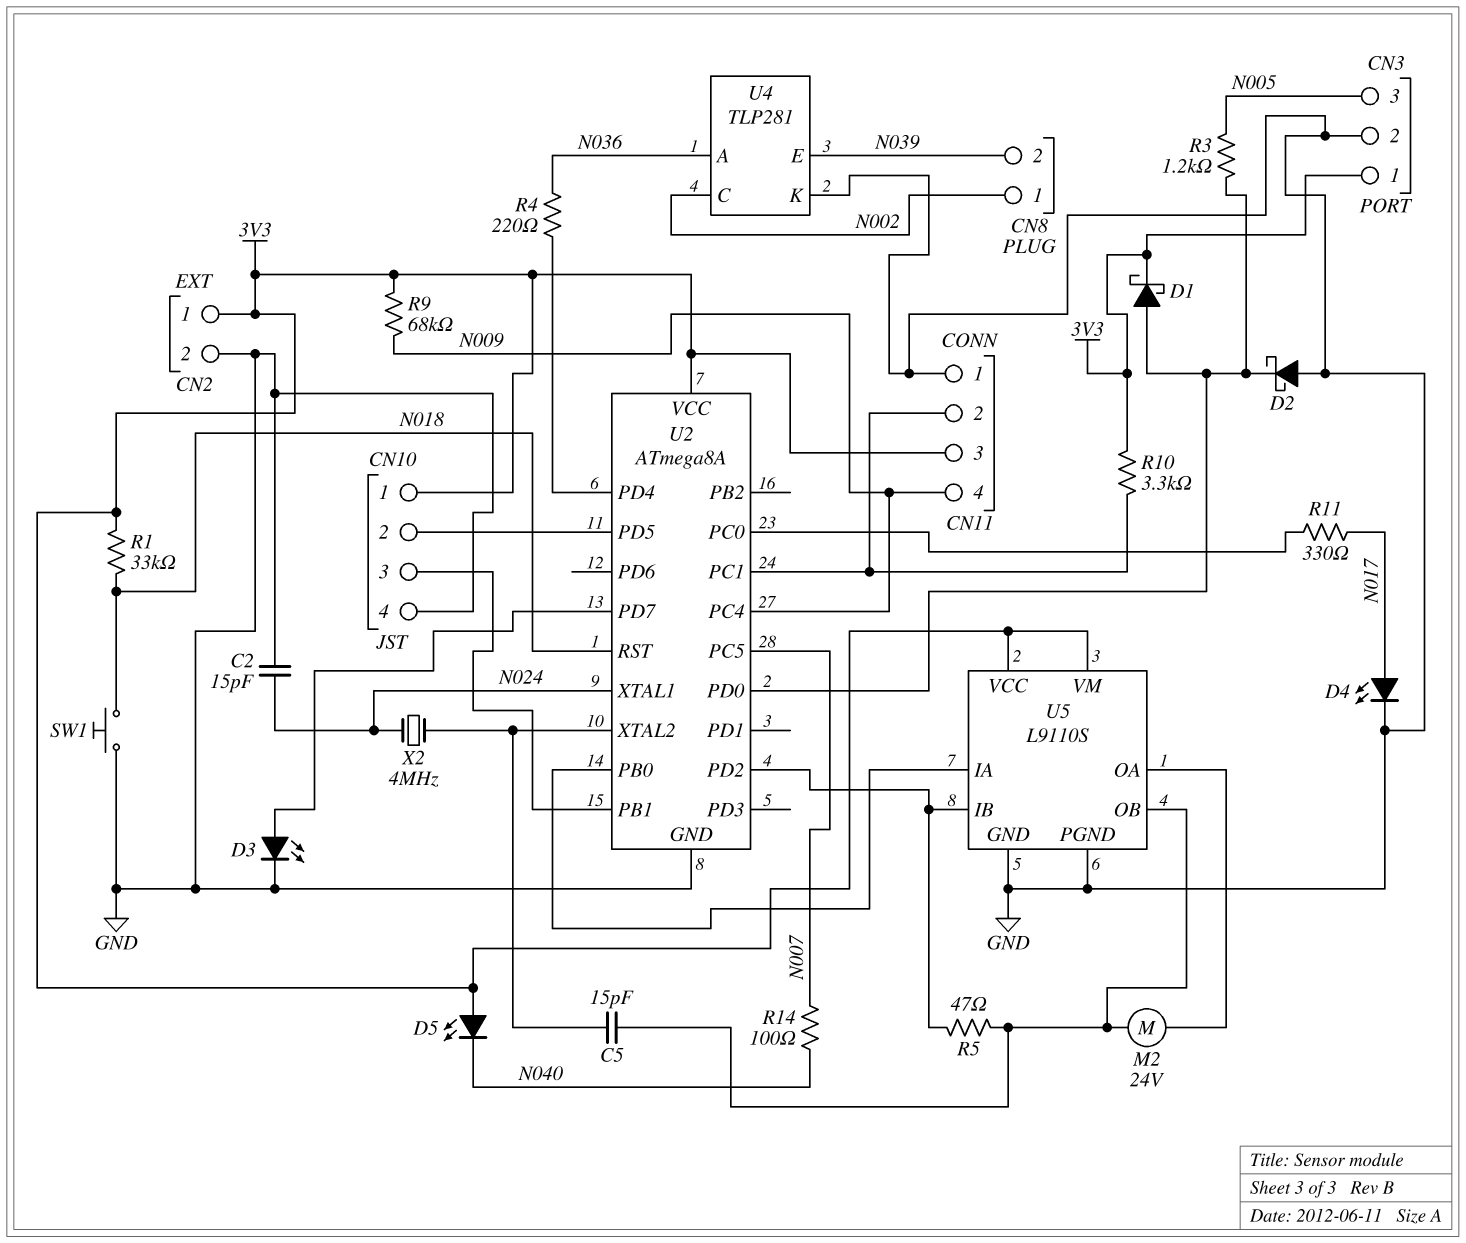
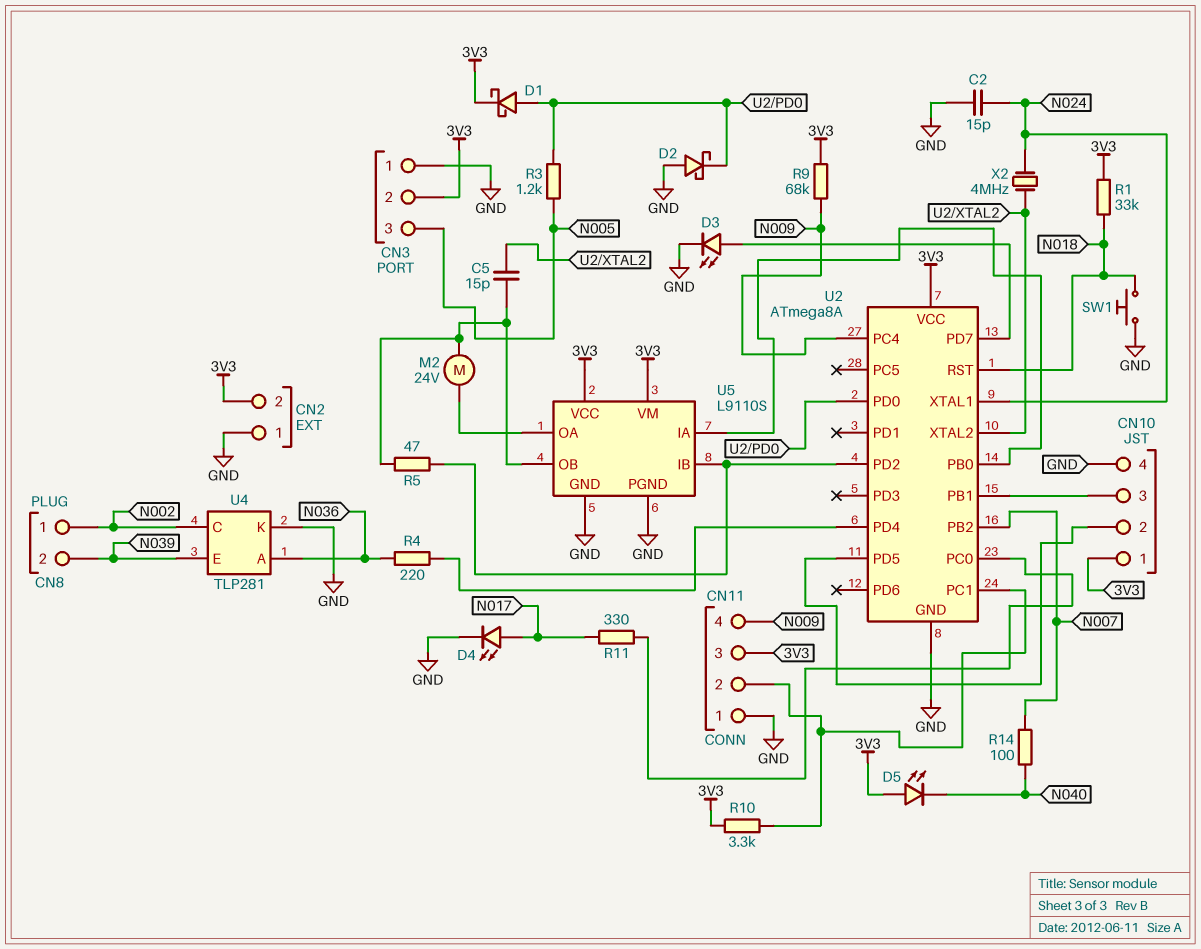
CN2 pin 1: 3V3 -> GND
CN2 pin 2: GND -> 3V3
CN3 pin 1: 3V3 -> GND
CN3 pin 2: GND -> 3V3
U2 pin PB2: none -> N007
U2 pin PC5: N007 -> none

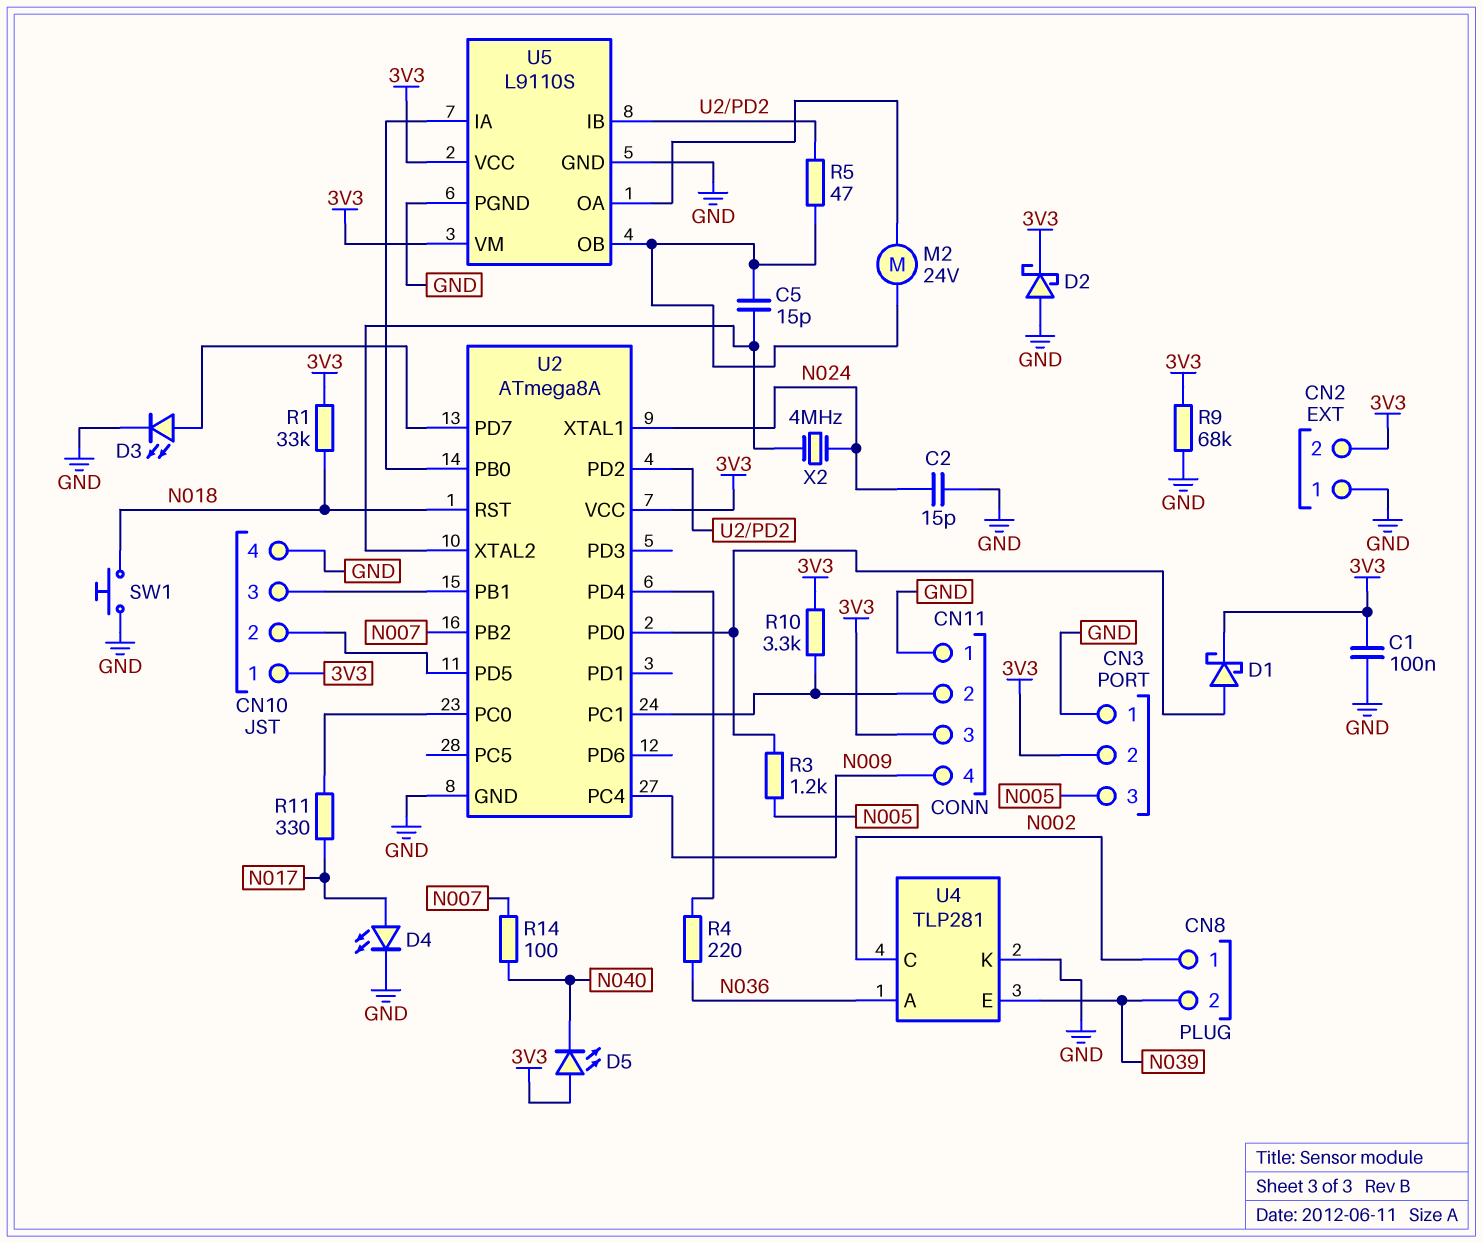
C1: none -> 100nF (3V3, GND)
D2: schottky (A GND, K U2/PD0) -> schottky (A GND, K 3V3)
R9: 68k (3V3, N009) -> 68k (3V3, GND)

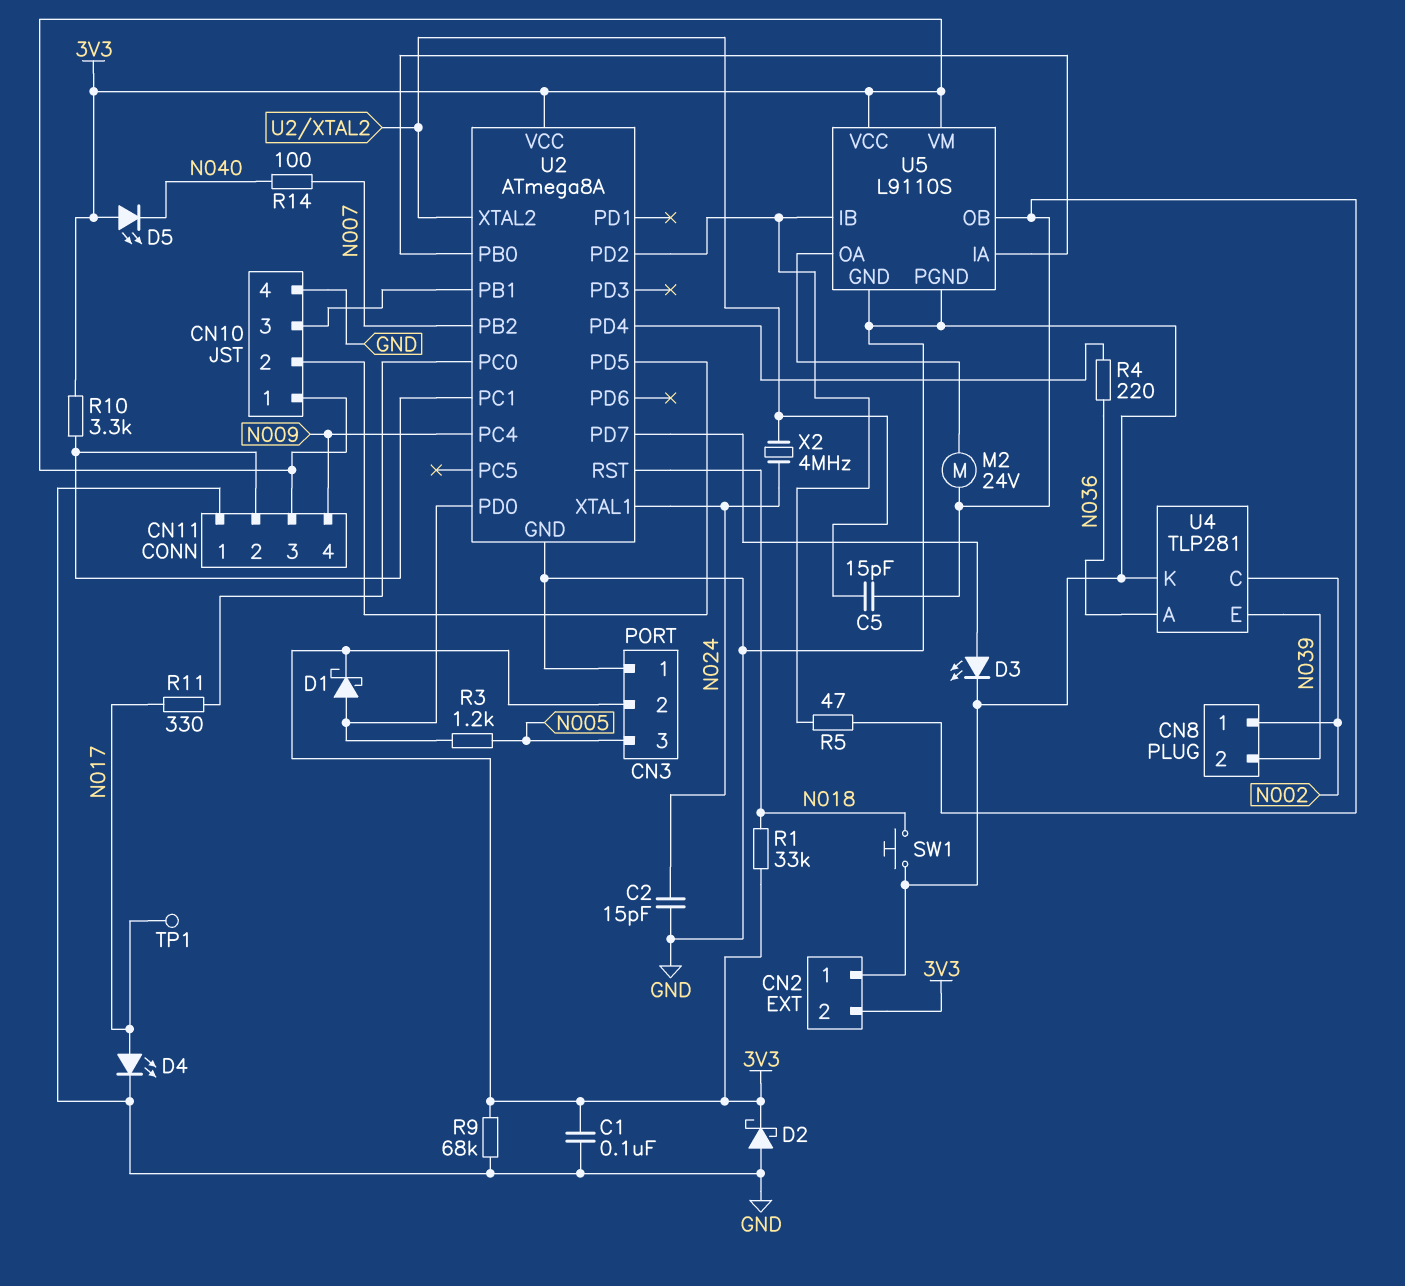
TP1: none -> test point (N017)

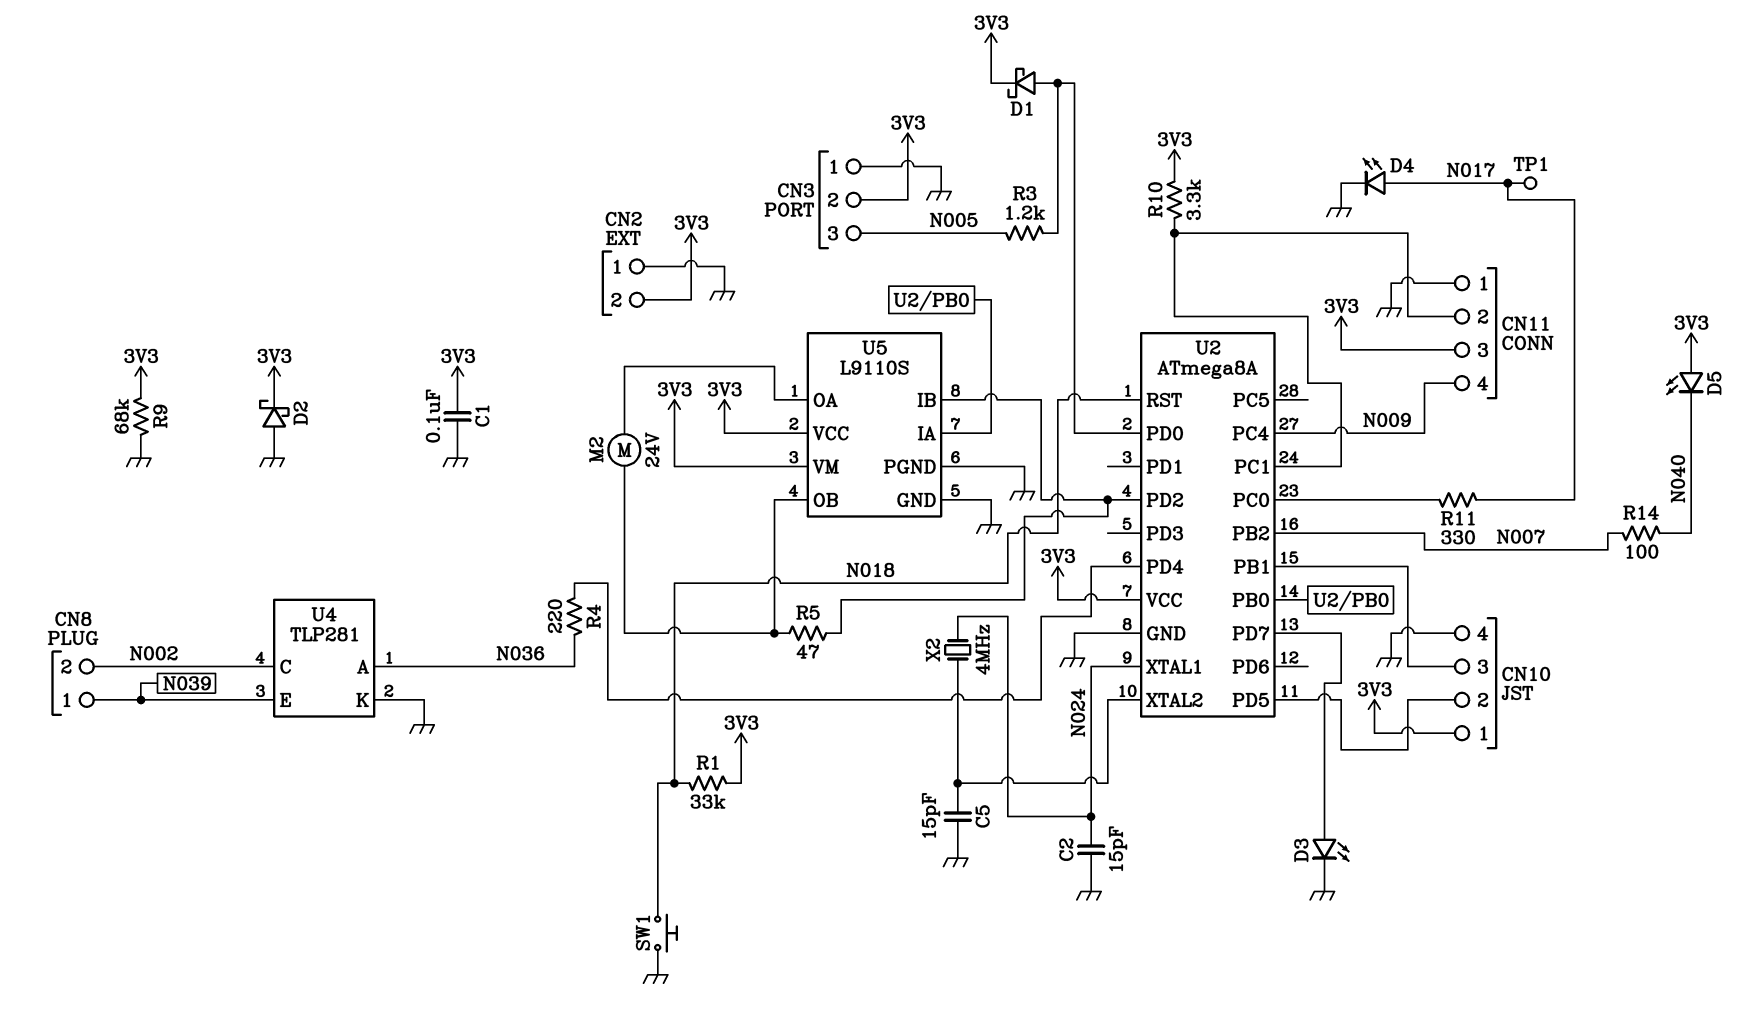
C5: 15pF (U2/XTAL2, U5/OB) -> 15pF (GND, U2/XTAL2)
CN8 pin 1: N002 -> N039
CN8 pin 2: N039 -> N002

